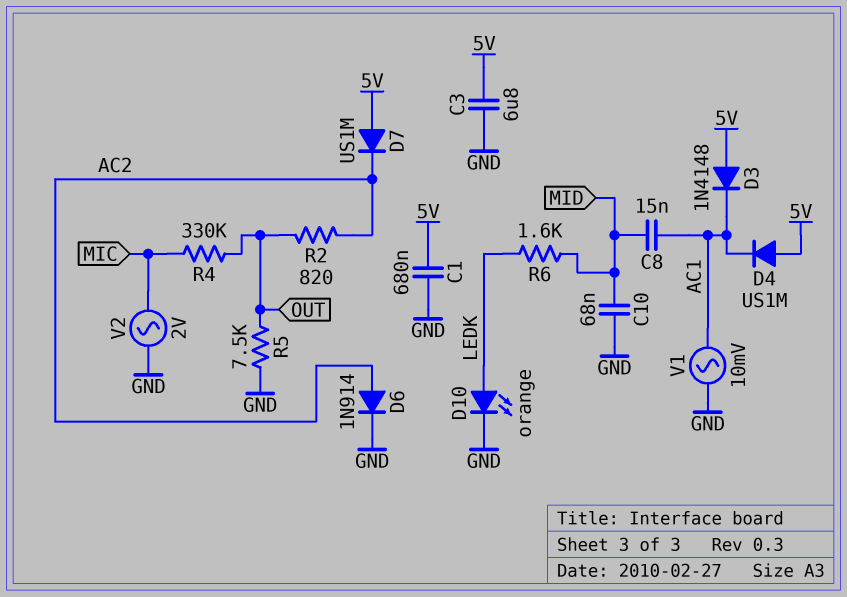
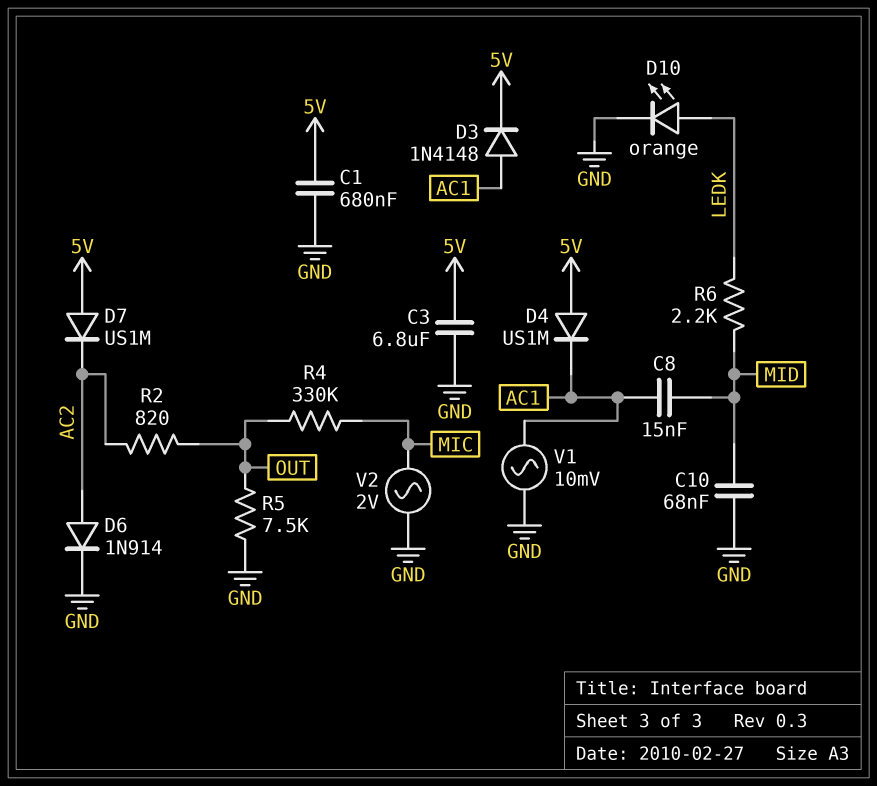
D3: diode 1N4148 (A 5V, K AC1) -> diode 1N4148 (A AC1, K 5V)
R6: 1.6k (LEDK, MID) -> 2.2k (LEDK, MID)

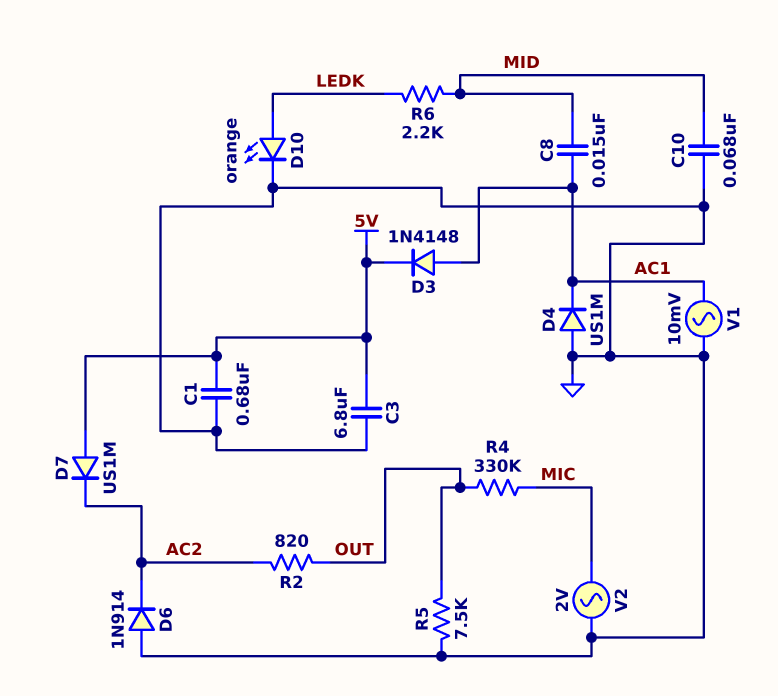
D4: diode US1M (A 5V, K AC1) -> diode US1M (A GND, K AC1)
D6: diode 1N914 (A AC2, K GND) -> diode 1N914 (A GND, K AC2)

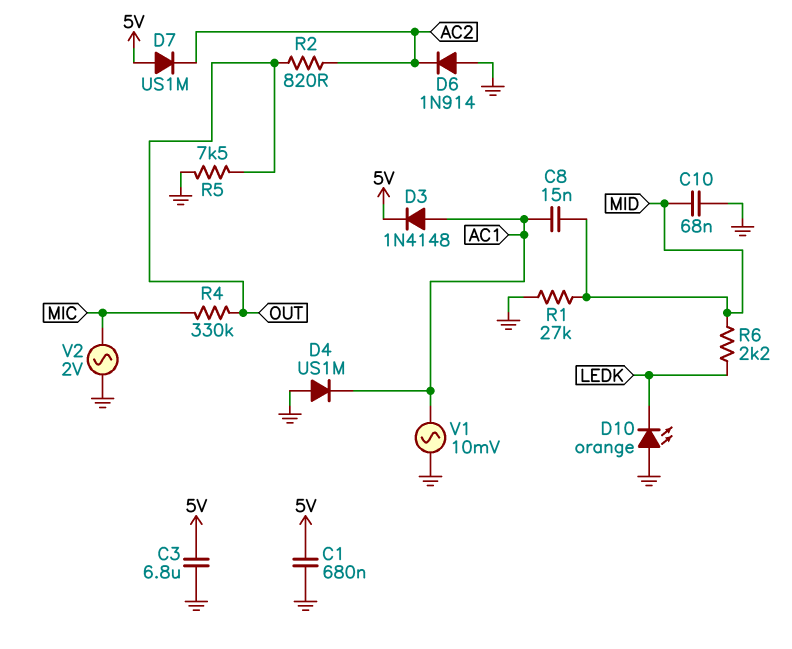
D10: LED orange (A LEDK, K GND) -> LED orange (A GND, K LEDK)
R1: none -> 27k (GND, MID)

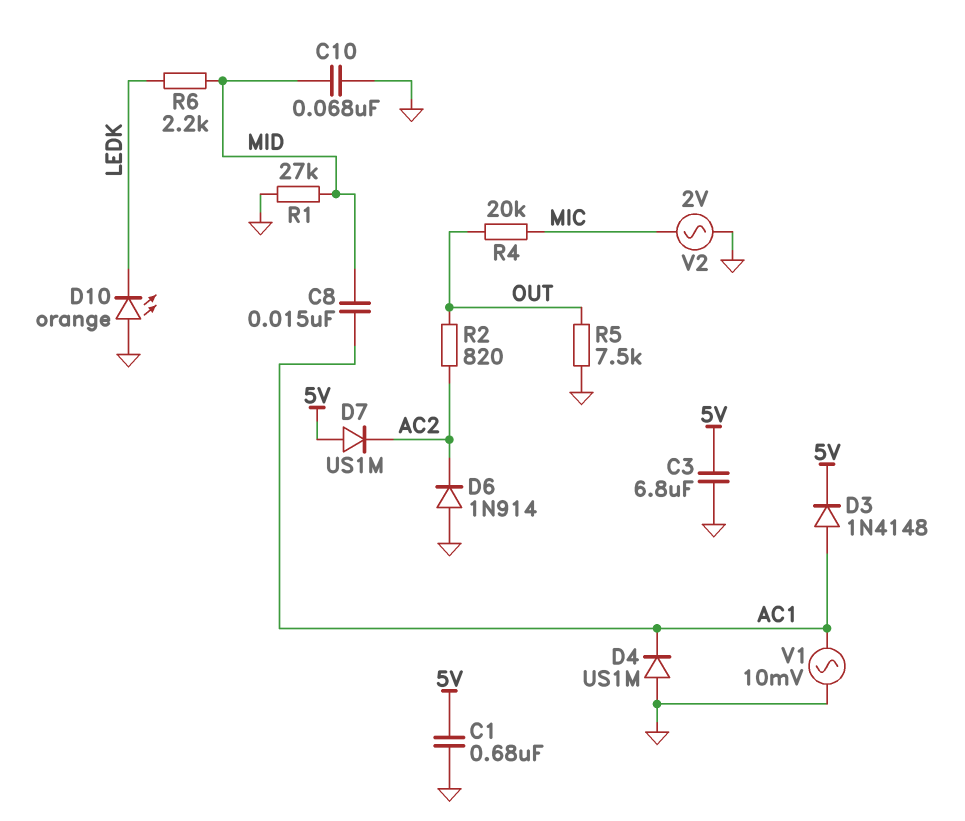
R4: 330k (MIC, OUT) -> 20k (MIC, OUT)

